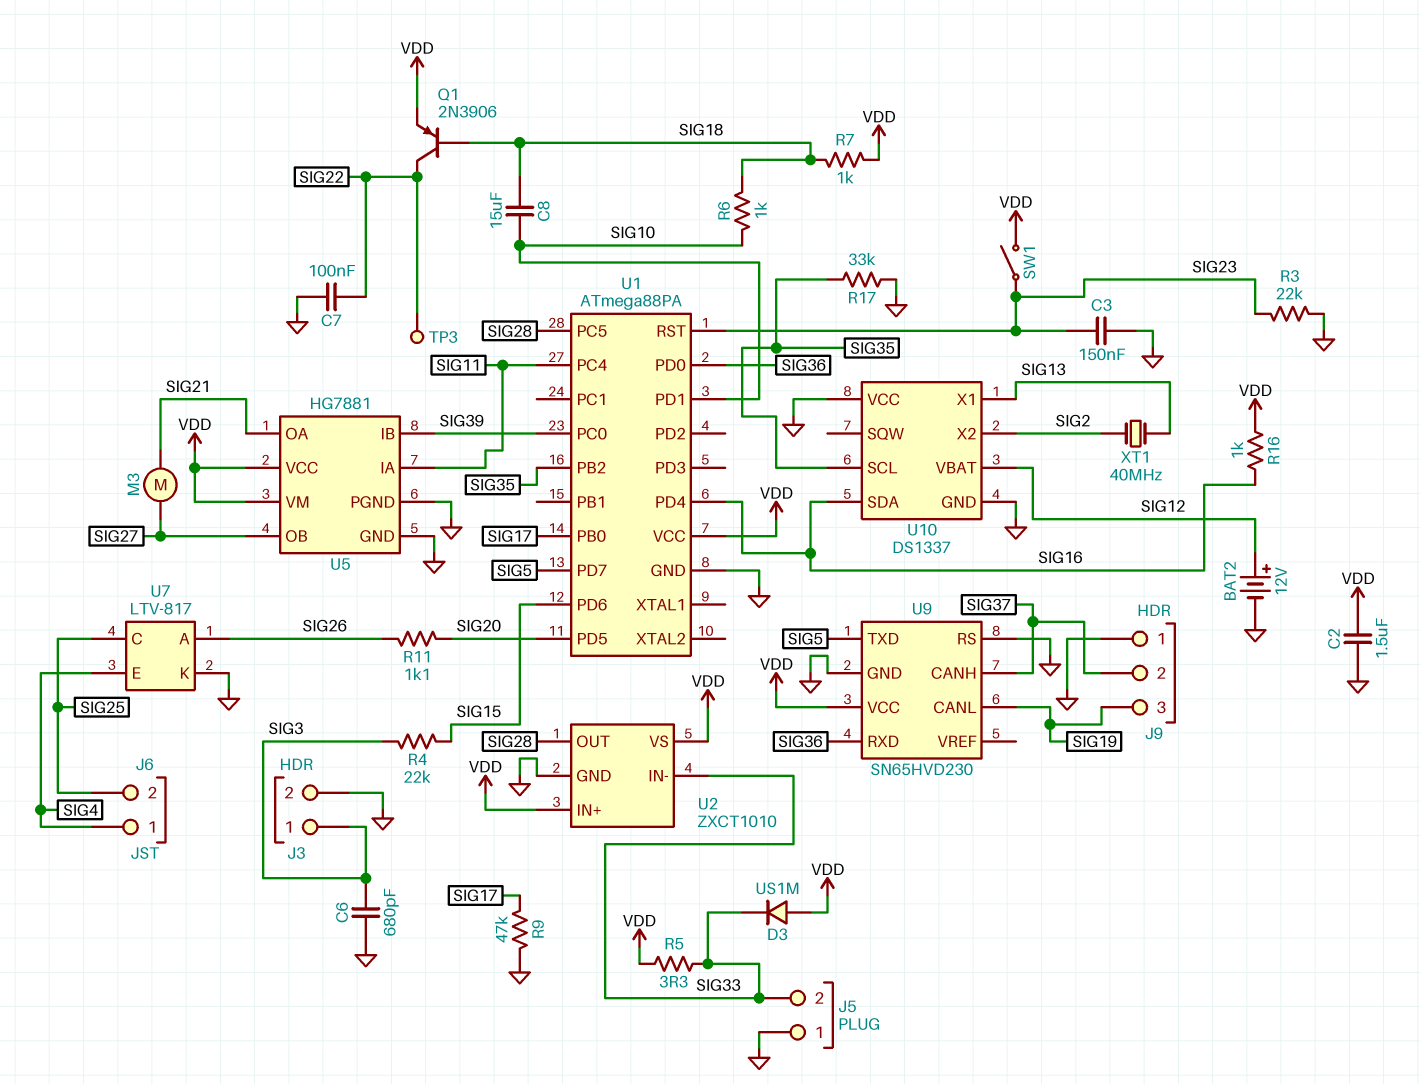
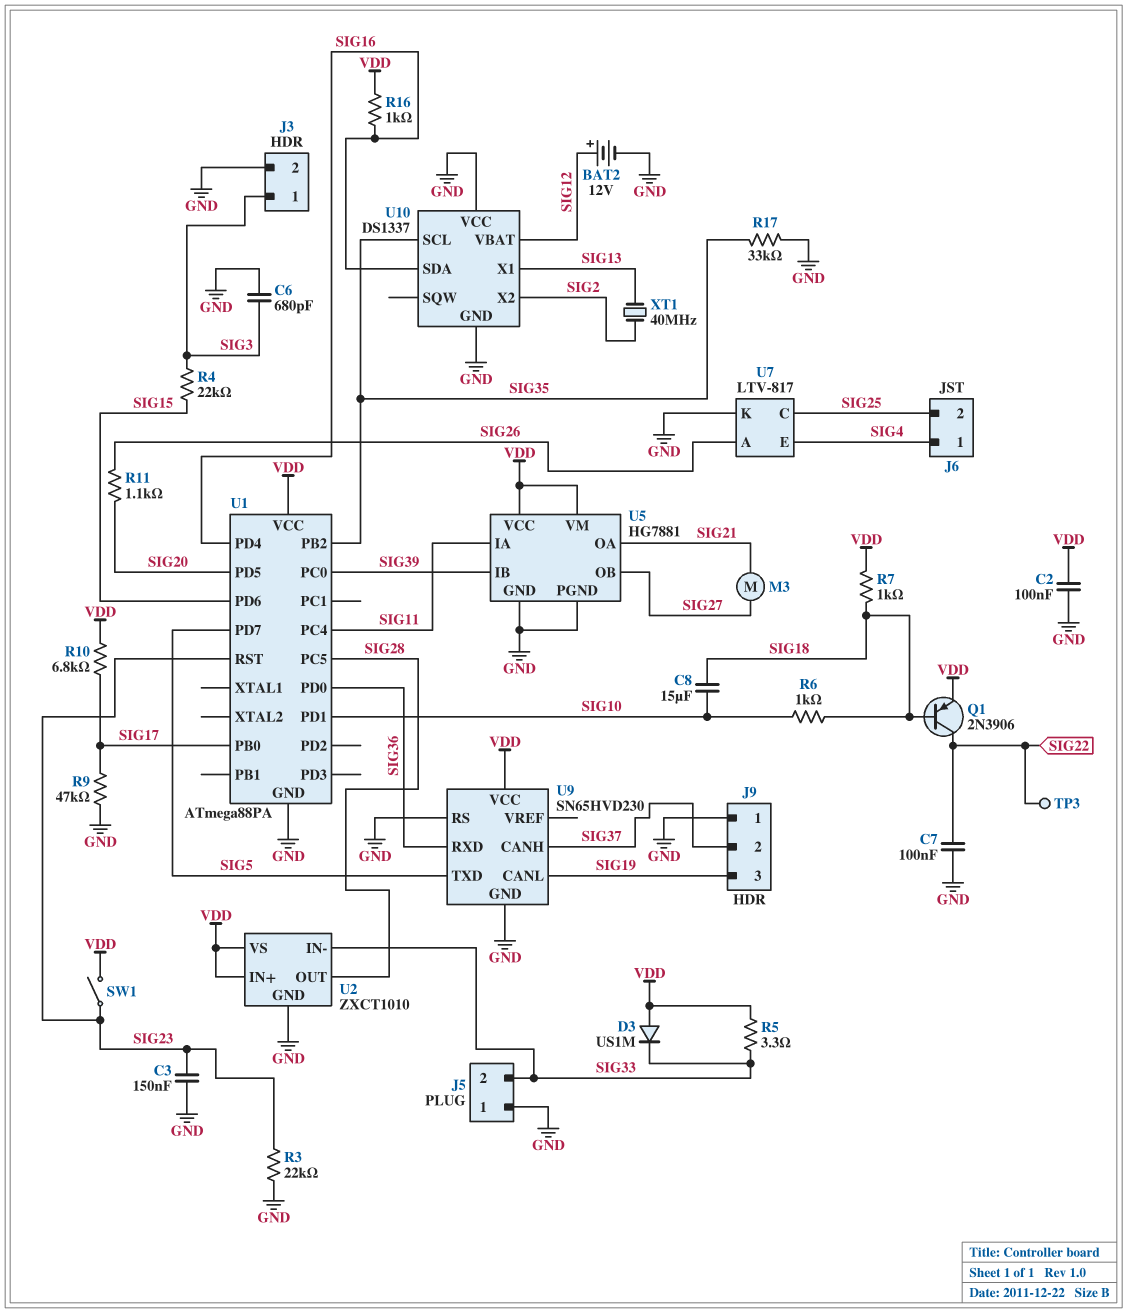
C2: 1.5uF (GND, VDD) -> 100nF (GND, VDD)
R10: none -> 6.8k (SIG17, VDD)

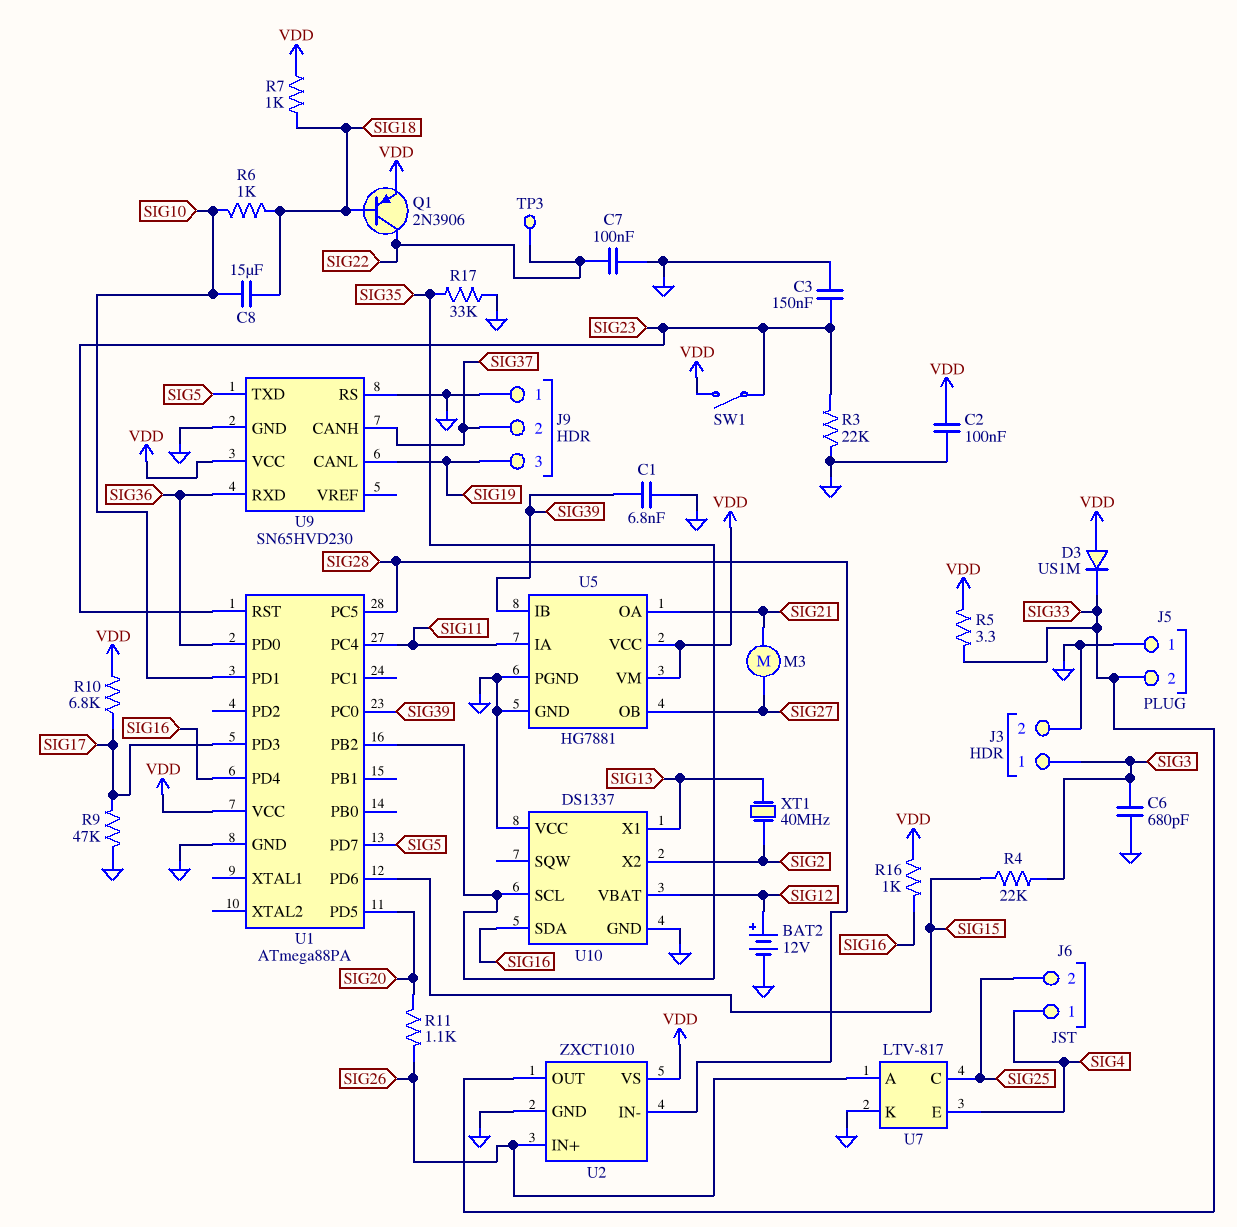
C1: none -> 6.8nF (GND, SIG39)
U1 pin PB0: SIG17 -> none
U1 pin PD3: none -> SIG17
U2 pin IN+: VDD -> SIG26
U2 pin IN-: SIG33 -> SIG28
U2 pin OUT: SIG28 -> SIG33

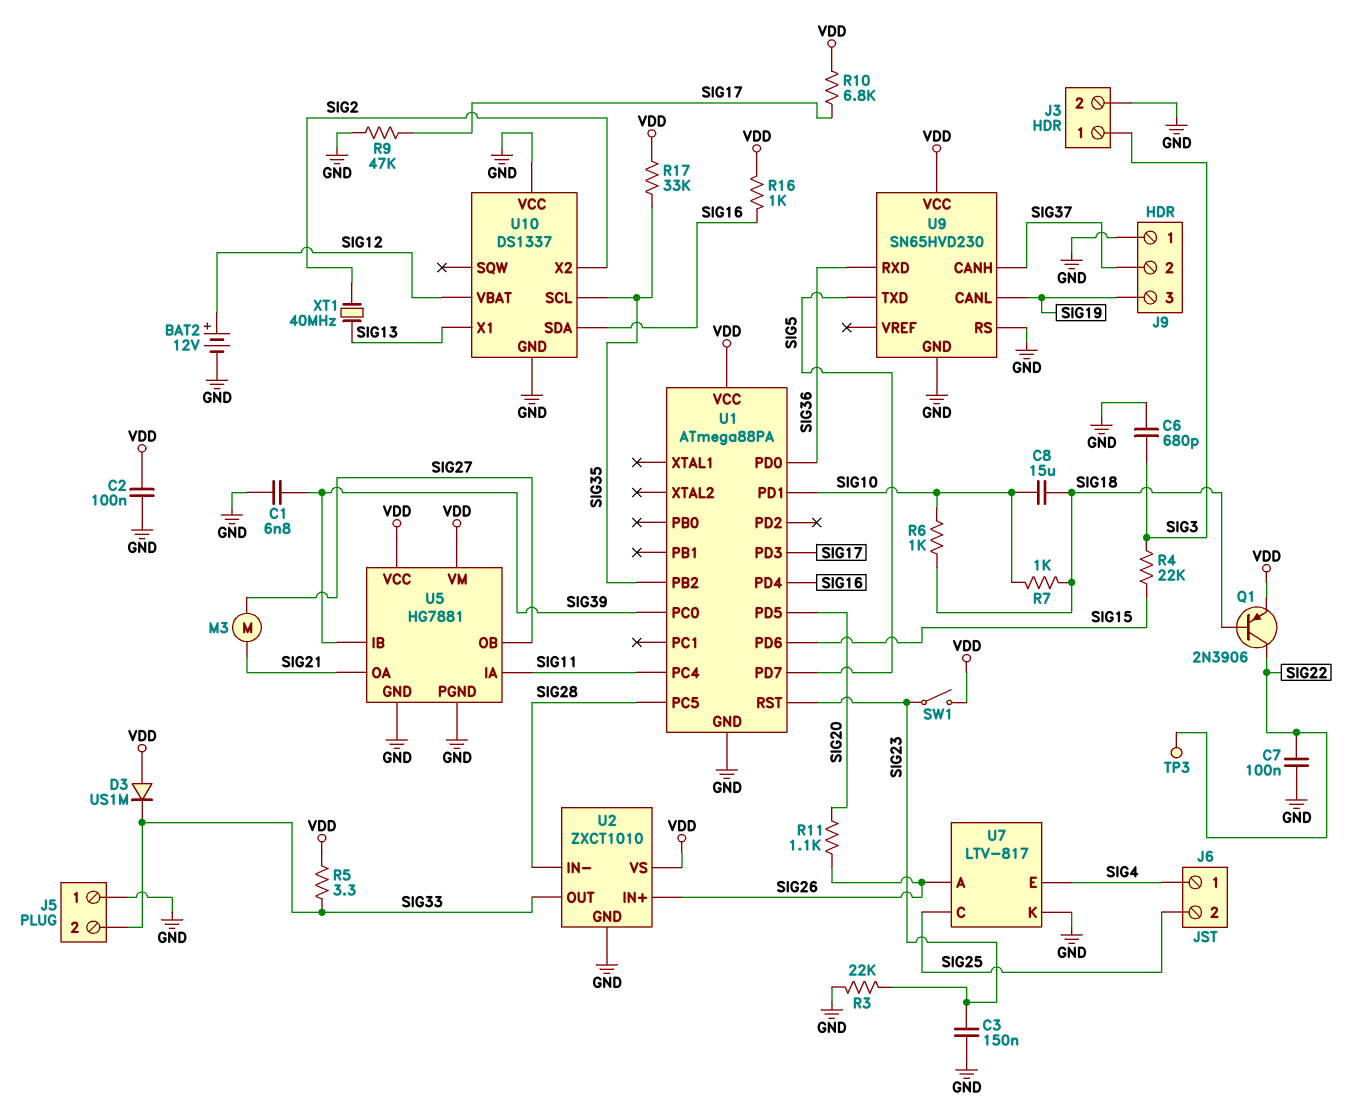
R7: 1k (SIG18, VDD) -> 1k (SIG10, SIG18)
R17: 33k (GND, SIG35) -> 33k (SIG35, VDD)

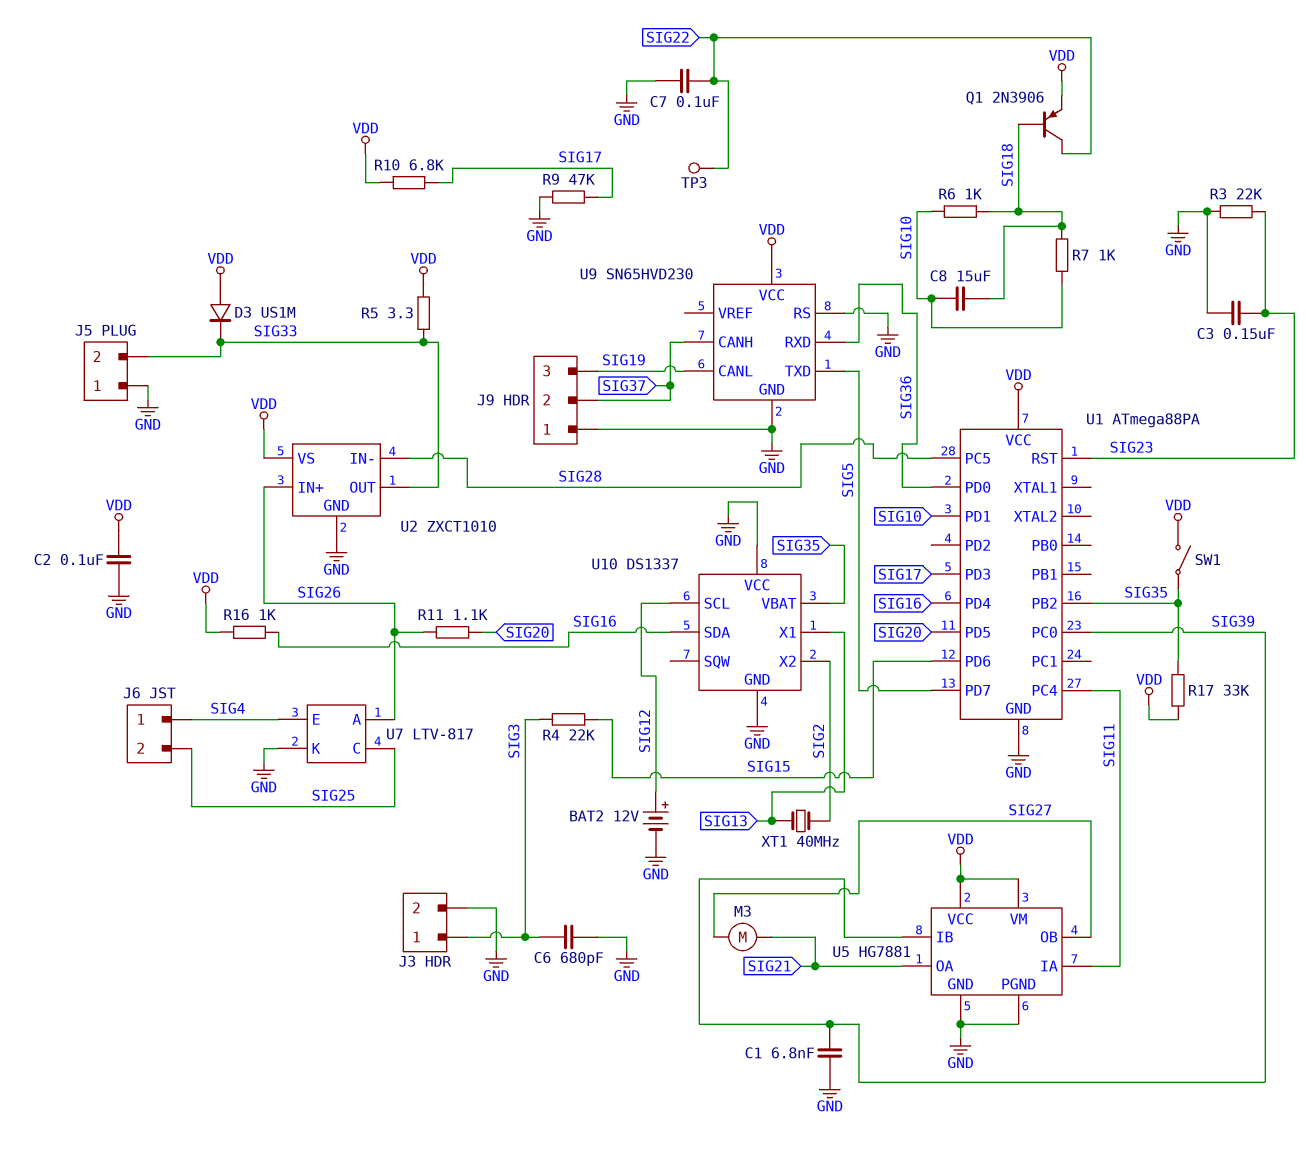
SW1: switch (SIG23, VDD) -> switch (SIG35, VDD)
U10 pin SCL: SIG35 -> SIG12
U10 pin VBAT: SIG12 -> SIG35

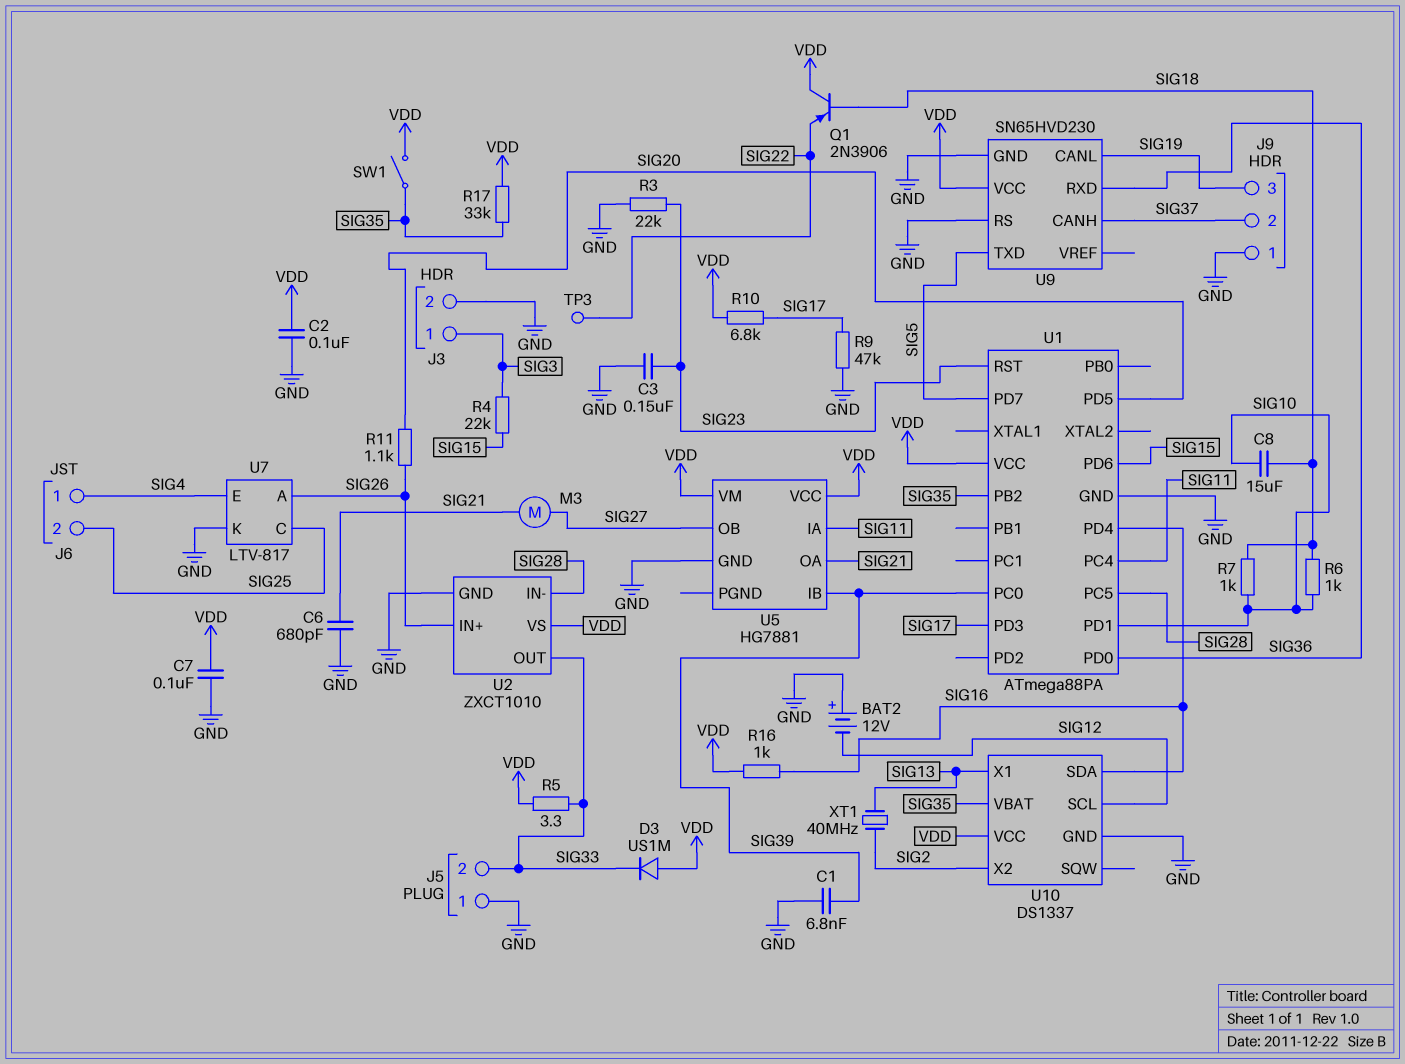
BAT2: 12V (plus SIG12, minus GND) -> 12V (plus GND, minus SIG12)
C6: 680pF (GND, SIG3) -> 680pF (GND, SIG21)
C7: 100nF (GND, SIG22) -> 100nF (GND, VDD)
Q1: PNP 2N3906 (B SIG18, C SIG22, E VDD) -> PNP 2N3906 (B SIG18, C VDD, E SIG22)
U5 pin PGND: GND -> none
U10 pin VCC: GND -> VDD

